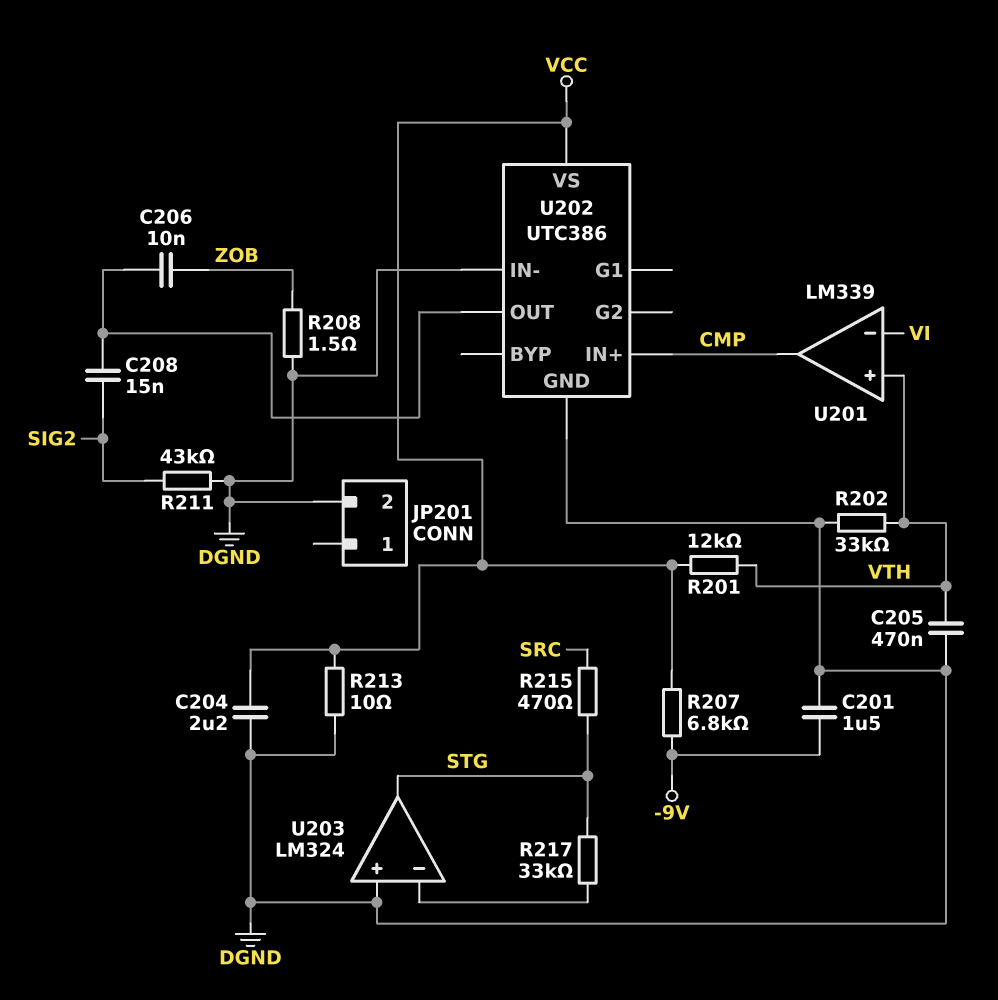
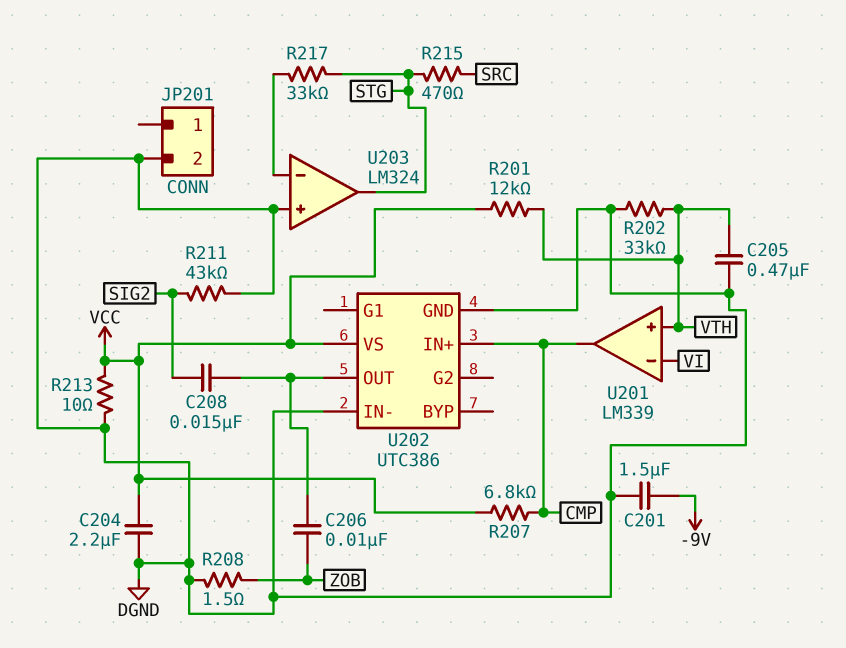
R207: 6.8k (-9V, VCC) -> 6.8k (CMP, VCC)

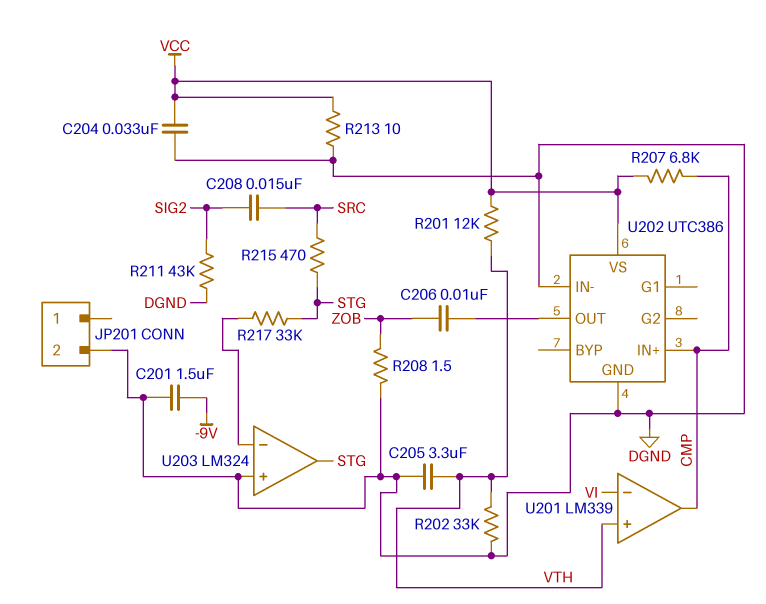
C204: 2.2uF (DGND, VCC) -> 33nF (DGND, VCC)
C205: 470nF (DGND, VTH) -> 3.3uF (DGND, VTH)
C208: 15nF (SIG2, U202/OUT) -> 15nF (SIG2, SRC)

